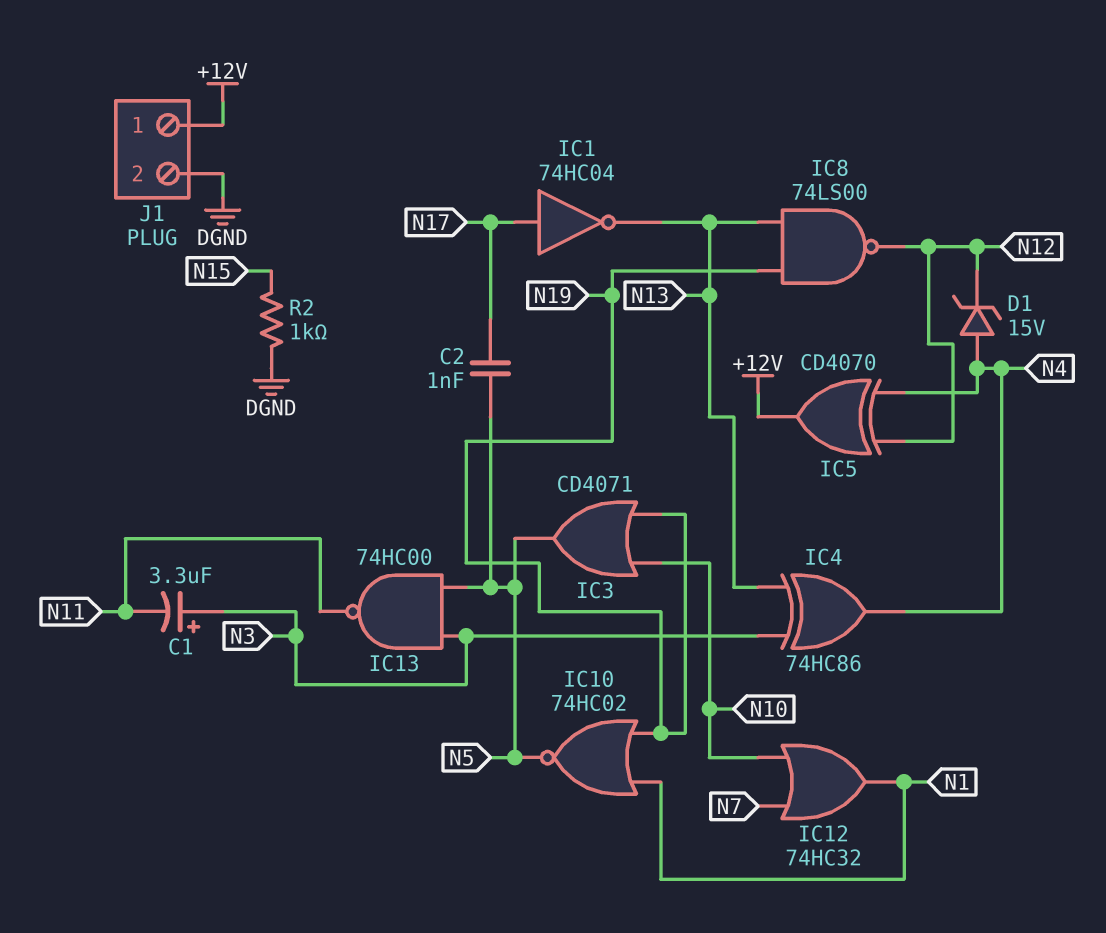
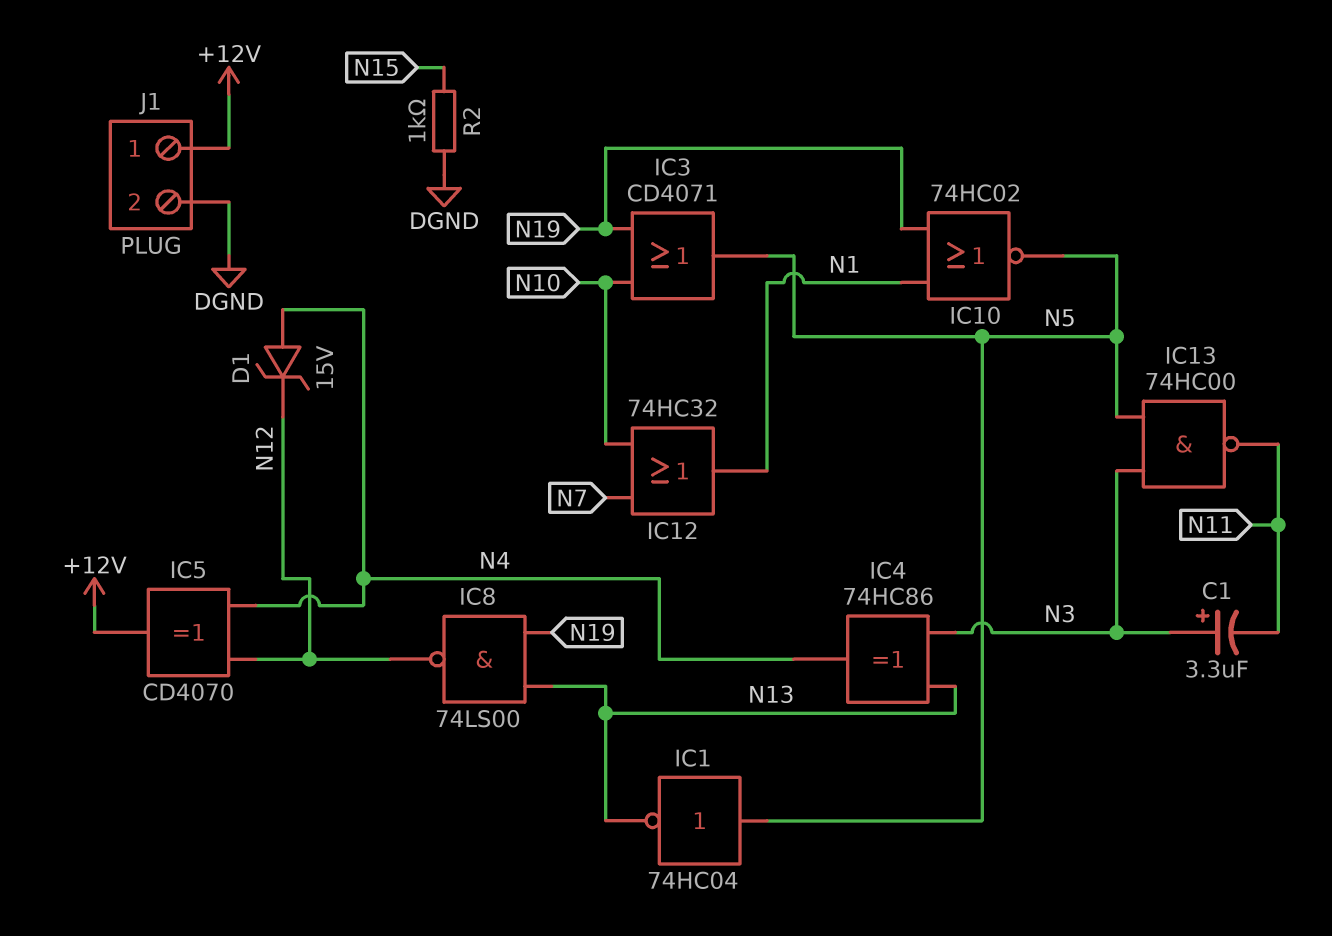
C2: 1nF (N5, N17) -> none
IC1: NOT 74HC04 (in N17, out N13) -> NOT 74HC04 (in N5, out N13)

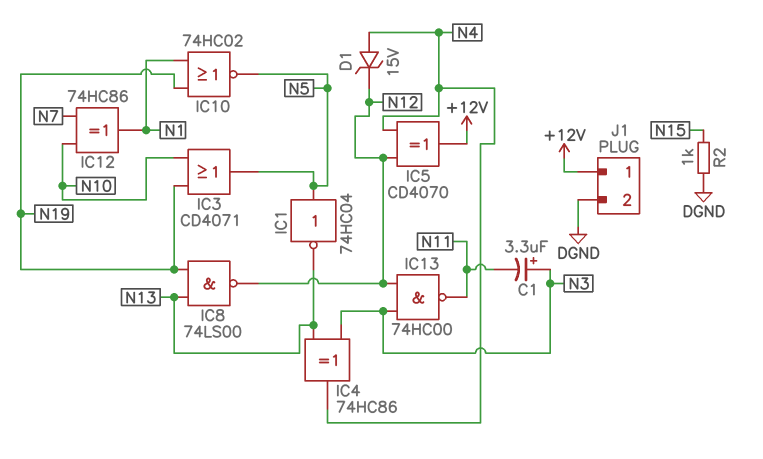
IC12: OR 74HC32 (in N7, in N10, out N1) -> XOR 74HC86 (in N7, in N10, out N1)
IC13: NAND 74HC00 (in N3, in N5, out N11) -> NAND 74HC00 (in N3, in N12, out N11)

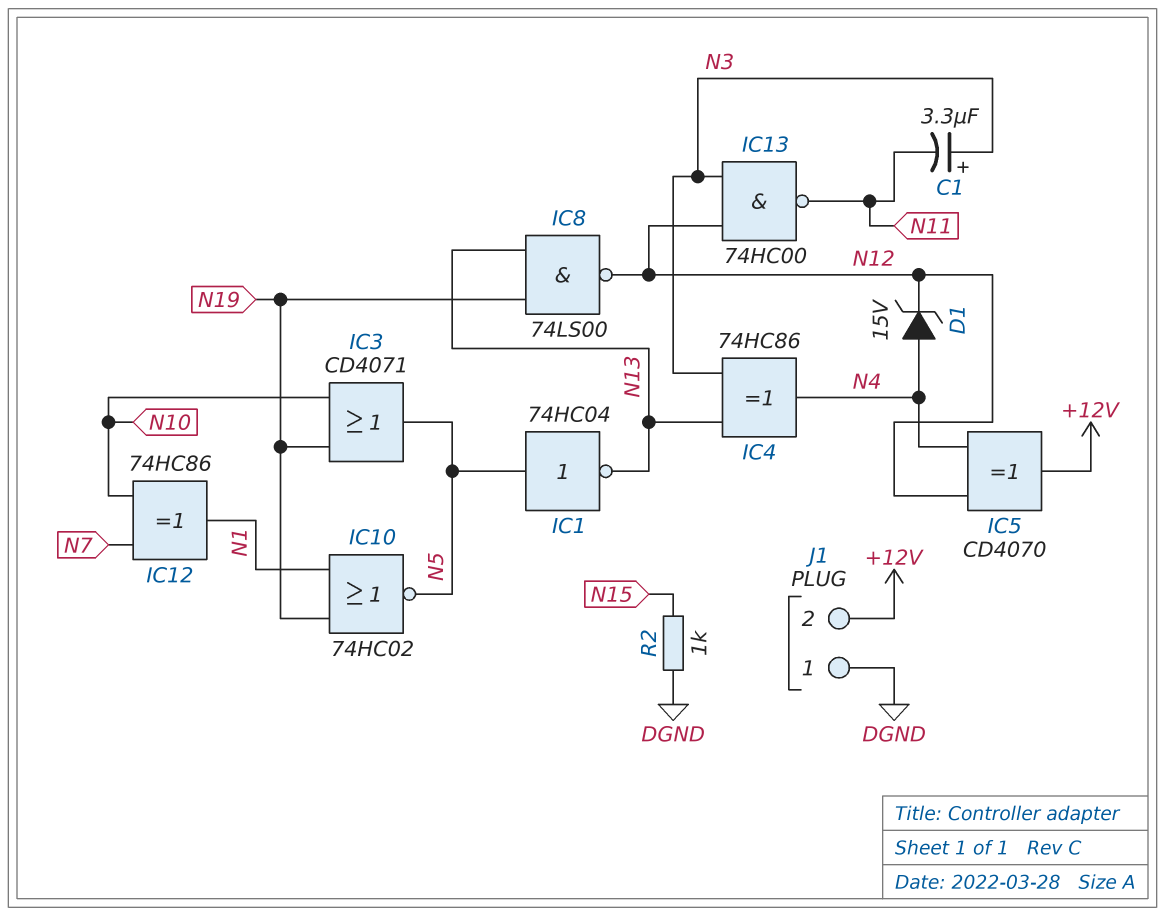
J1 pin 1: +12V -> DGND
J1 pin 2: DGND -> +12V

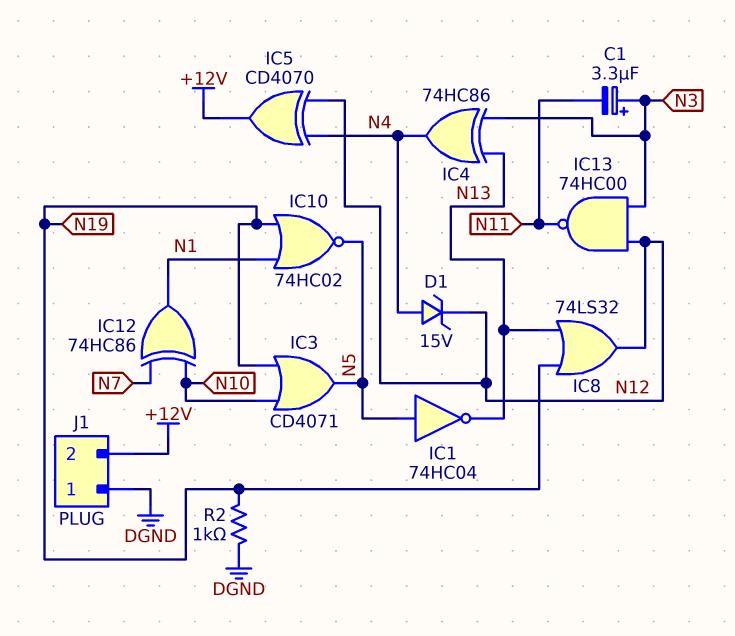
IC8: NAND 74LS00 (in N13, in N19, out N12) -> OR 74LS32 (in N13, in N19, out N12)
R2: 1k (DGND, N15) -> 1k (DGND, N19)

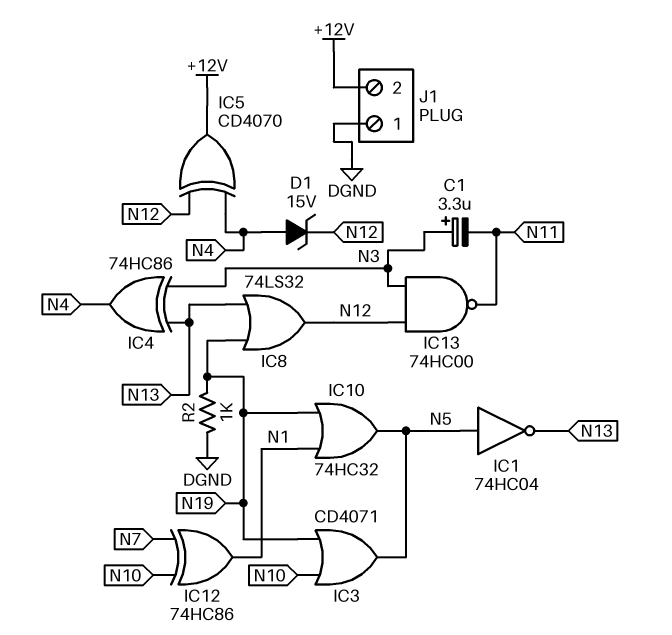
IC10: NOR 74HC02 (in N1, in N19, out N5) -> OR 74HC32 (in N1, in N19, out N5)

